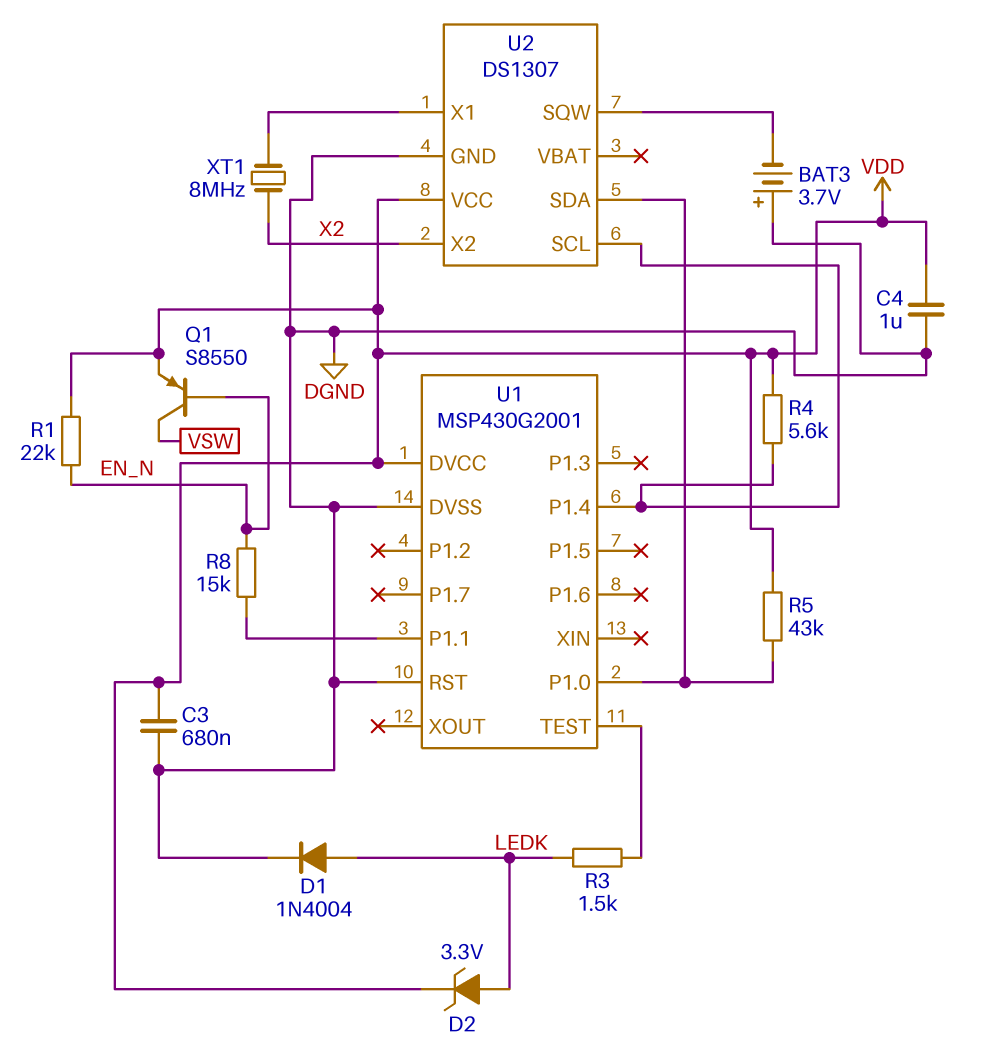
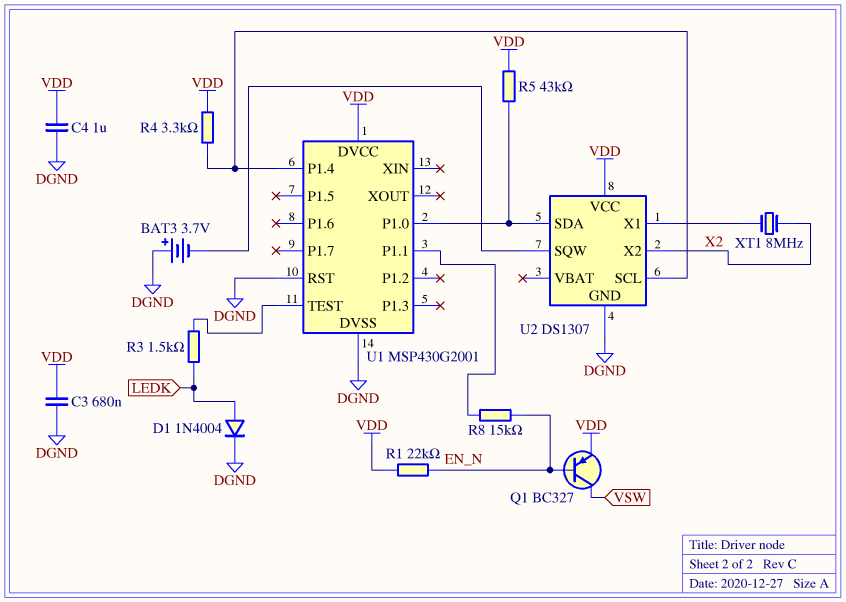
D2: zener 3.3V (A LEDK, K VDD) -> none
Q1: PNP S8550 (B EN_N, C VSW, E VDD) -> PNP BC327 (B EN_N, C VSW, E VDD)
R4: 5.6k (U1/P1.4, VDD) -> 3.3k (U1/P1.4, VDD)

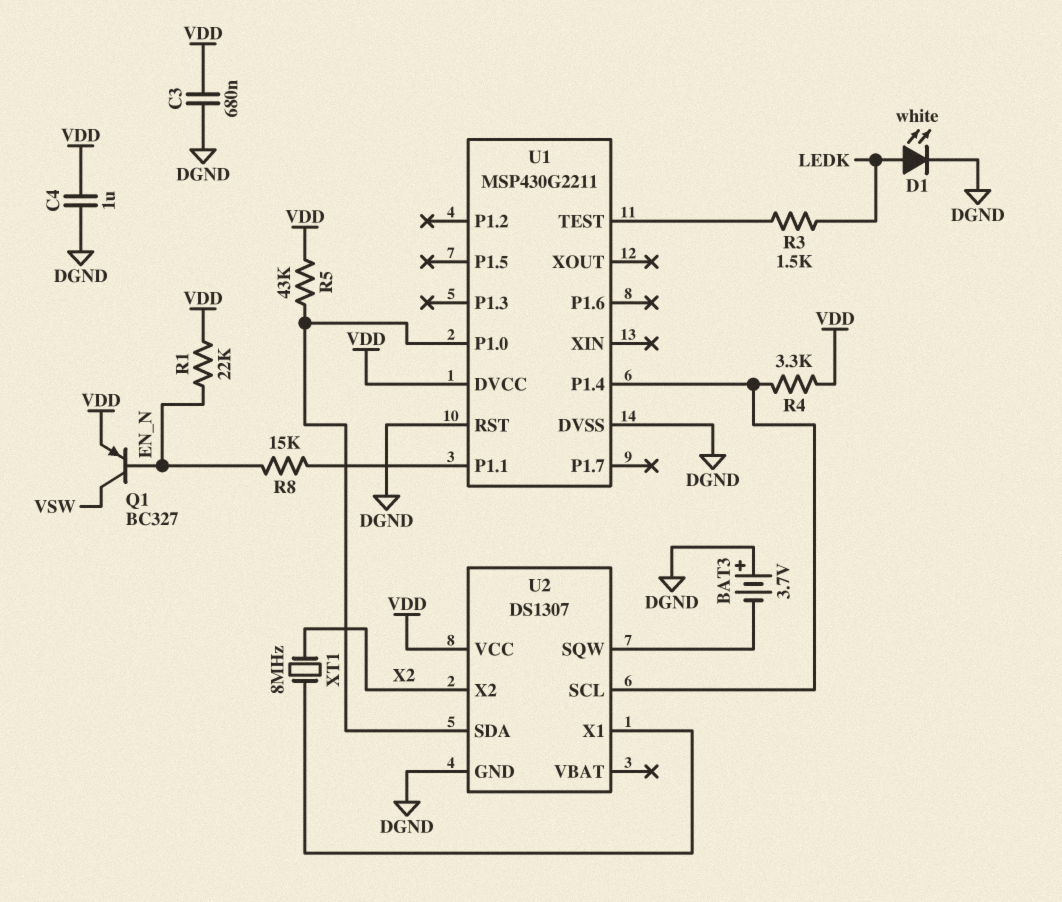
D1: diode 1N4004 (A LEDK, K DGND) -> LED white (A LEDK, K DGND)
U1: MSP430G2001 -> MSP430G2211

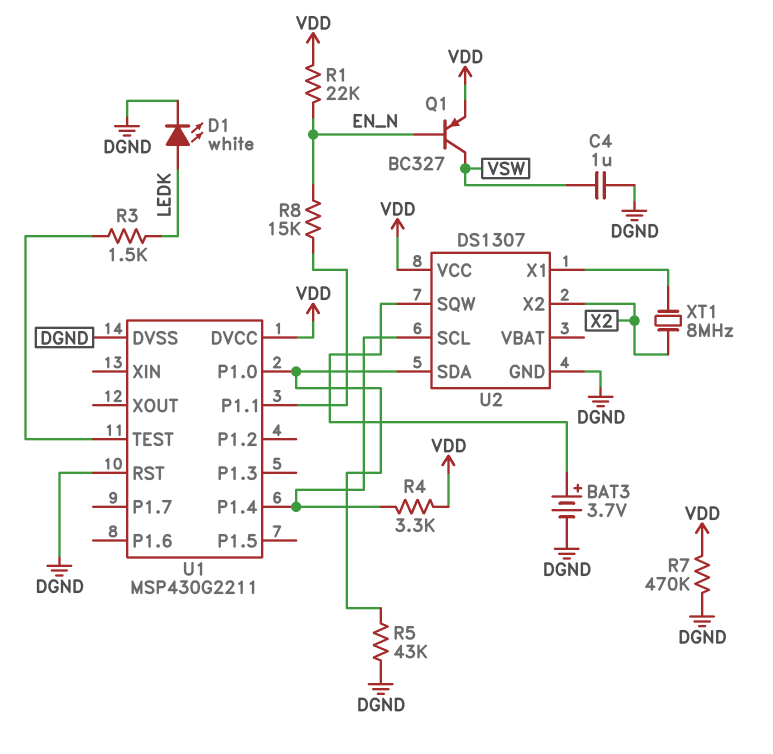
BAT3: 3.7V (plus DGND, minus U2/SQW) -> 3.7V (plus U2/SQW, minus DGND)
C3: 680nF (DGND, VDD) -> none
C4: 1uF (DGND, VDD) -> 1uF (DGND, VSW)
R5: 43k (U1/P1.0, VDD) -> 43k (DGND, U1/P1.0)
R7: none -> 470k (DGND, VDD)

